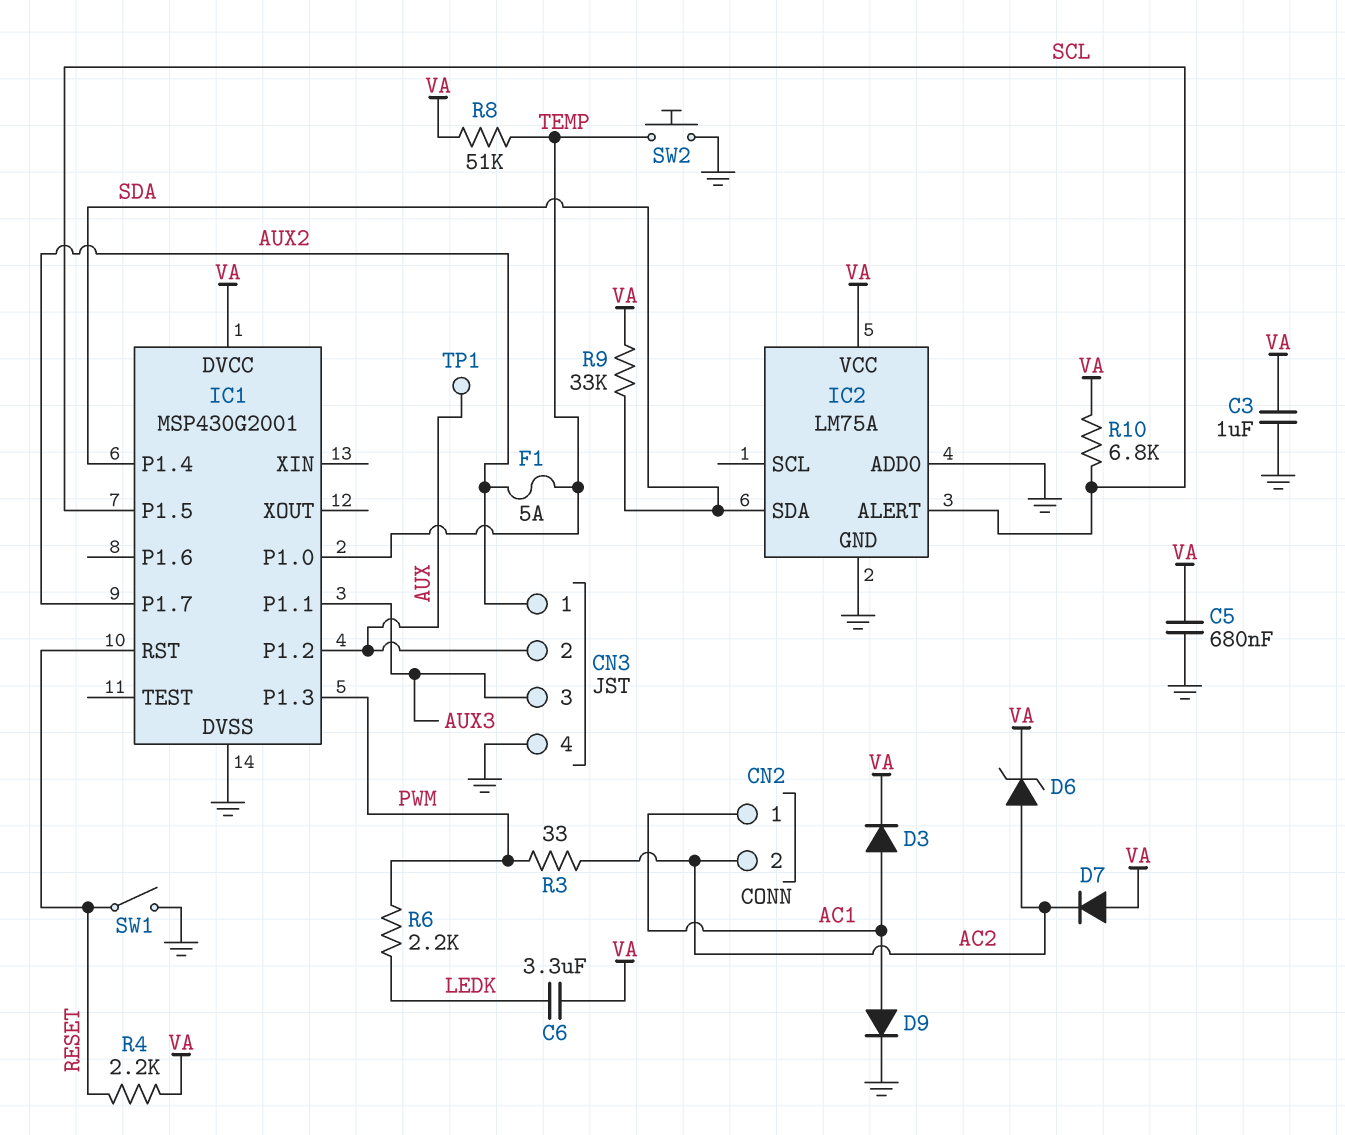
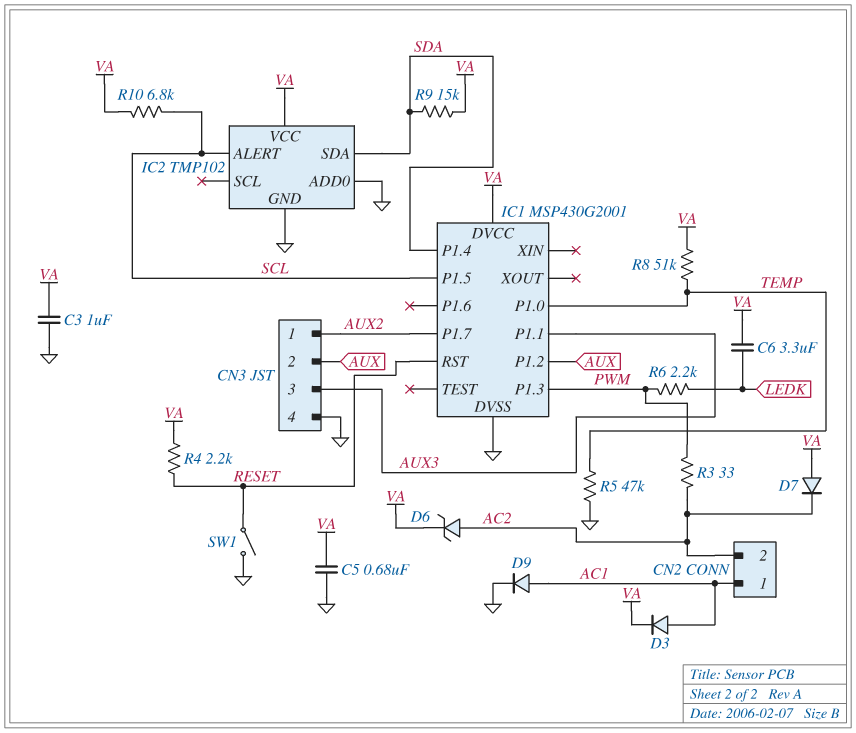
F1: 5A (AUX2, TEMP) -> none
IC2: LM75A -> TMP102
R5: none -> 47k (GND, TEMP)
R9: 33k (SDA, VA) -> 15k (SDA, VA)
SW2: button (GND, TEMP) -> none
TP1: test point (AUX) -> none

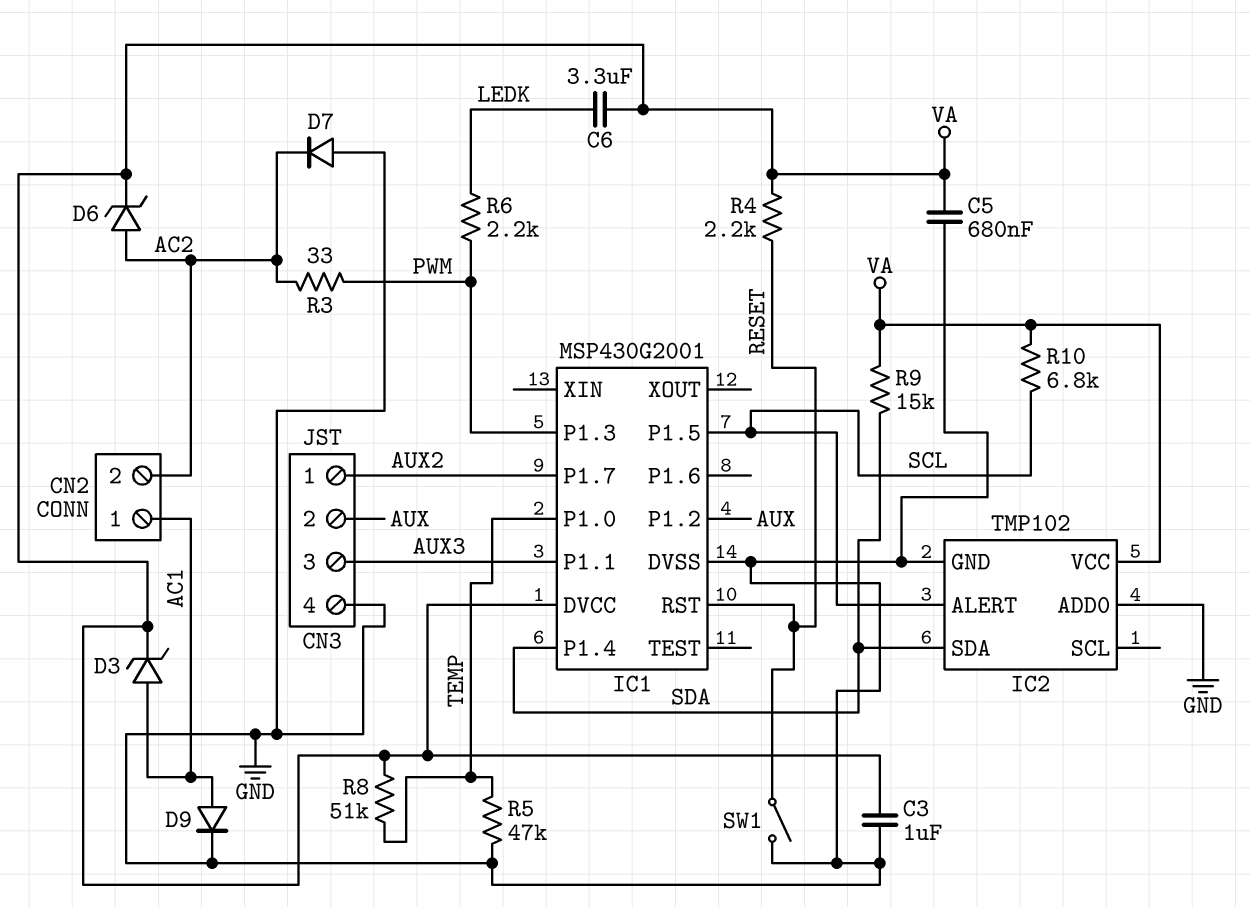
D3: diode (A AC1, K VA) -> zener (A AC1, K VA)
D7: diode (A VA, K AC2) -> diode (A GND, K AC2)

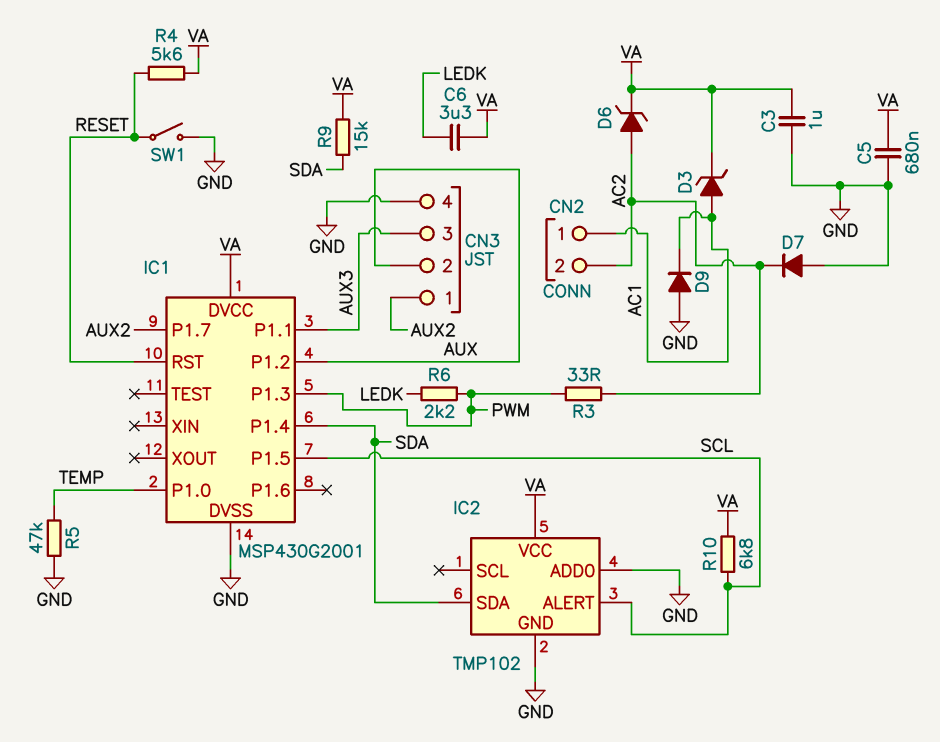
D9: diode (A AC1, K GND) -> diode (A GND, K AC1)
R4: 2.2k (RESET, VA) -> 5.6k (RESET, VA)
R8: 51k (TEMP, VA) -> none

